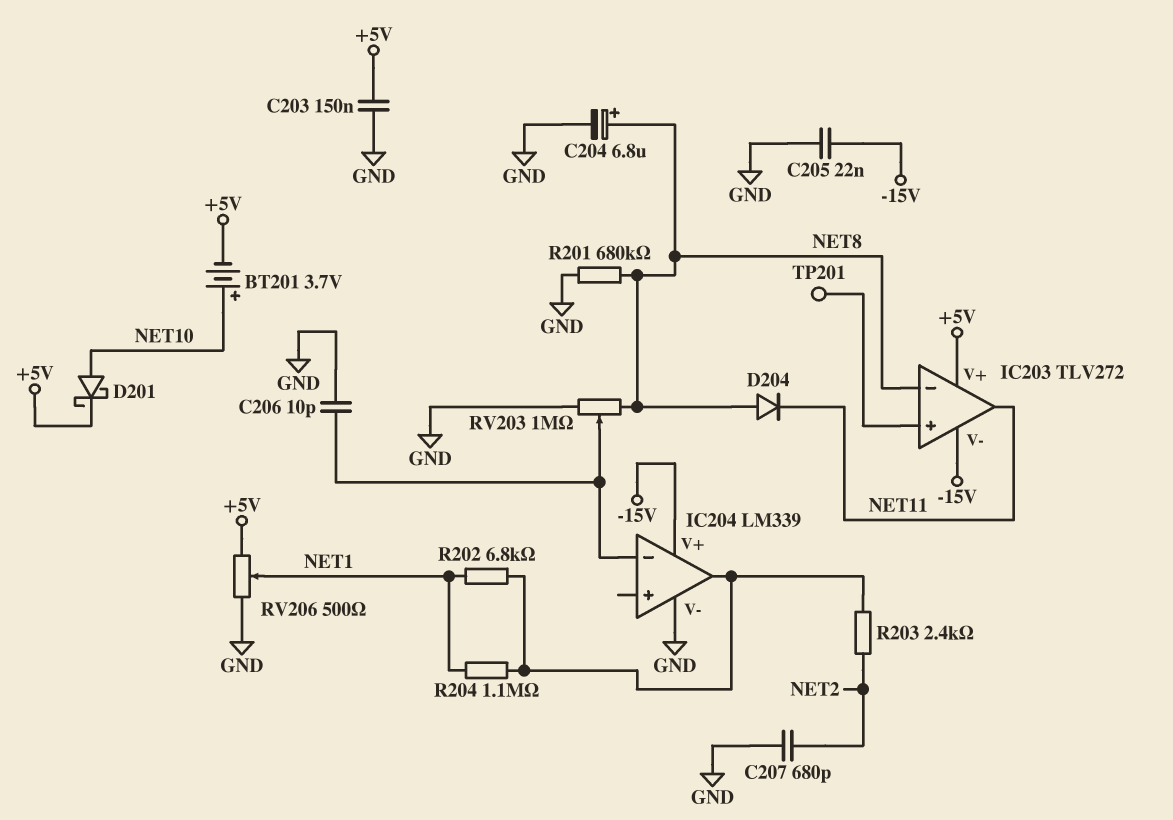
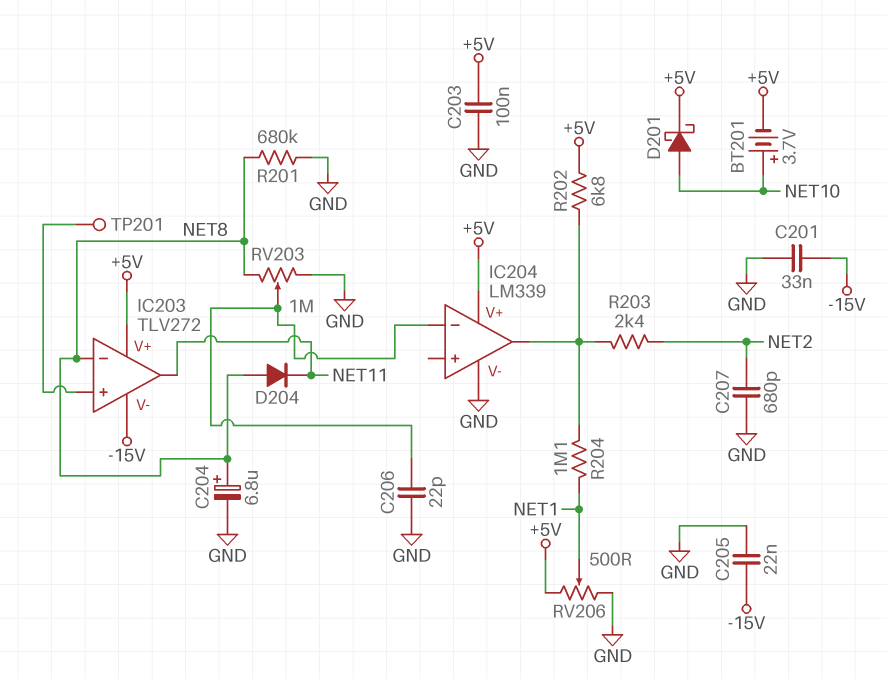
C201: none -> 33nF (-15V, GND)
C203: 150nF (+5V, GND) -> 100nF (+5V, GND)
C206: 10pF (GND, IC204/in-) -> 22pF (GND, IC204/in-)
IC204 pin V+: -15V -> +5V
R202: 6.8k (IC204/out, NET1) -> 6.8k (+5V, IC204/out)

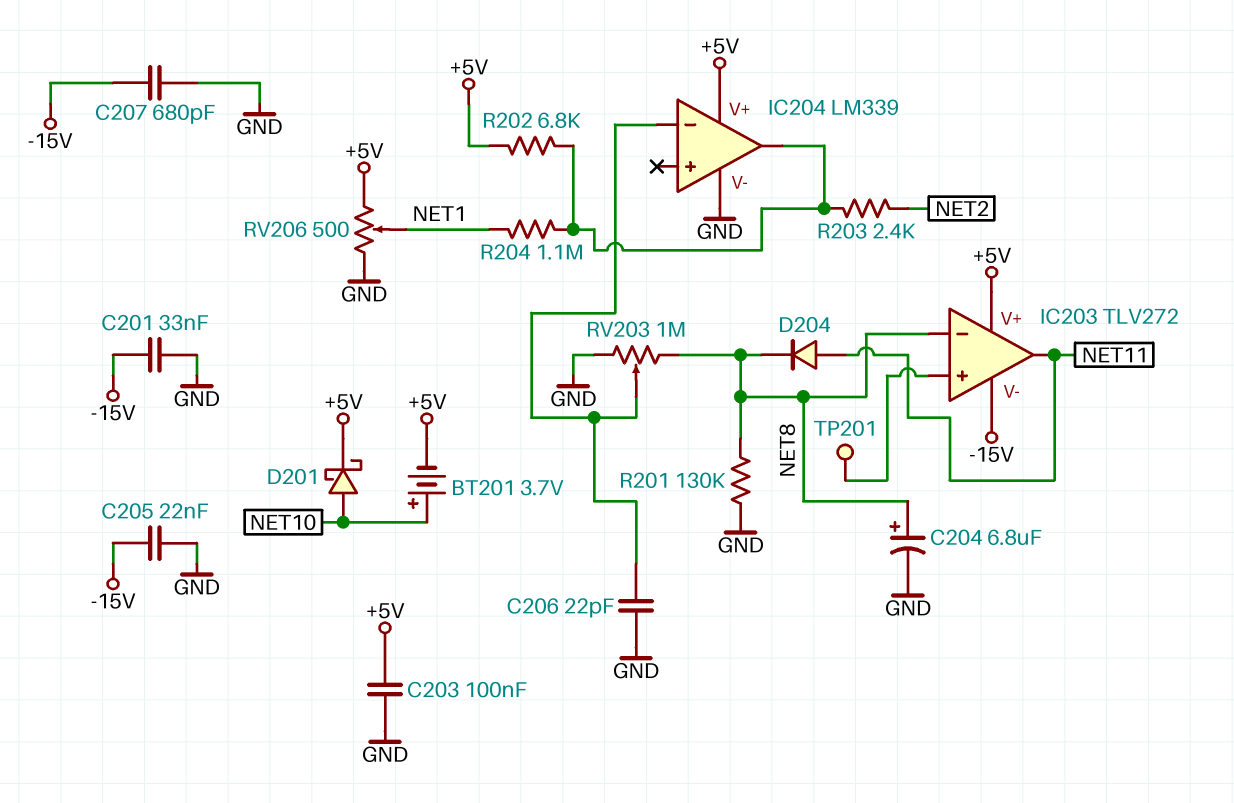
C207: 680pF (GND, NET2) -> 680pF (-15V, GND)
D204: diode (A NET8, K NET11) -> diode (A NET11, K NET8)
R201: 680k (GND, NET8) -> 130k (GND, NET8)

